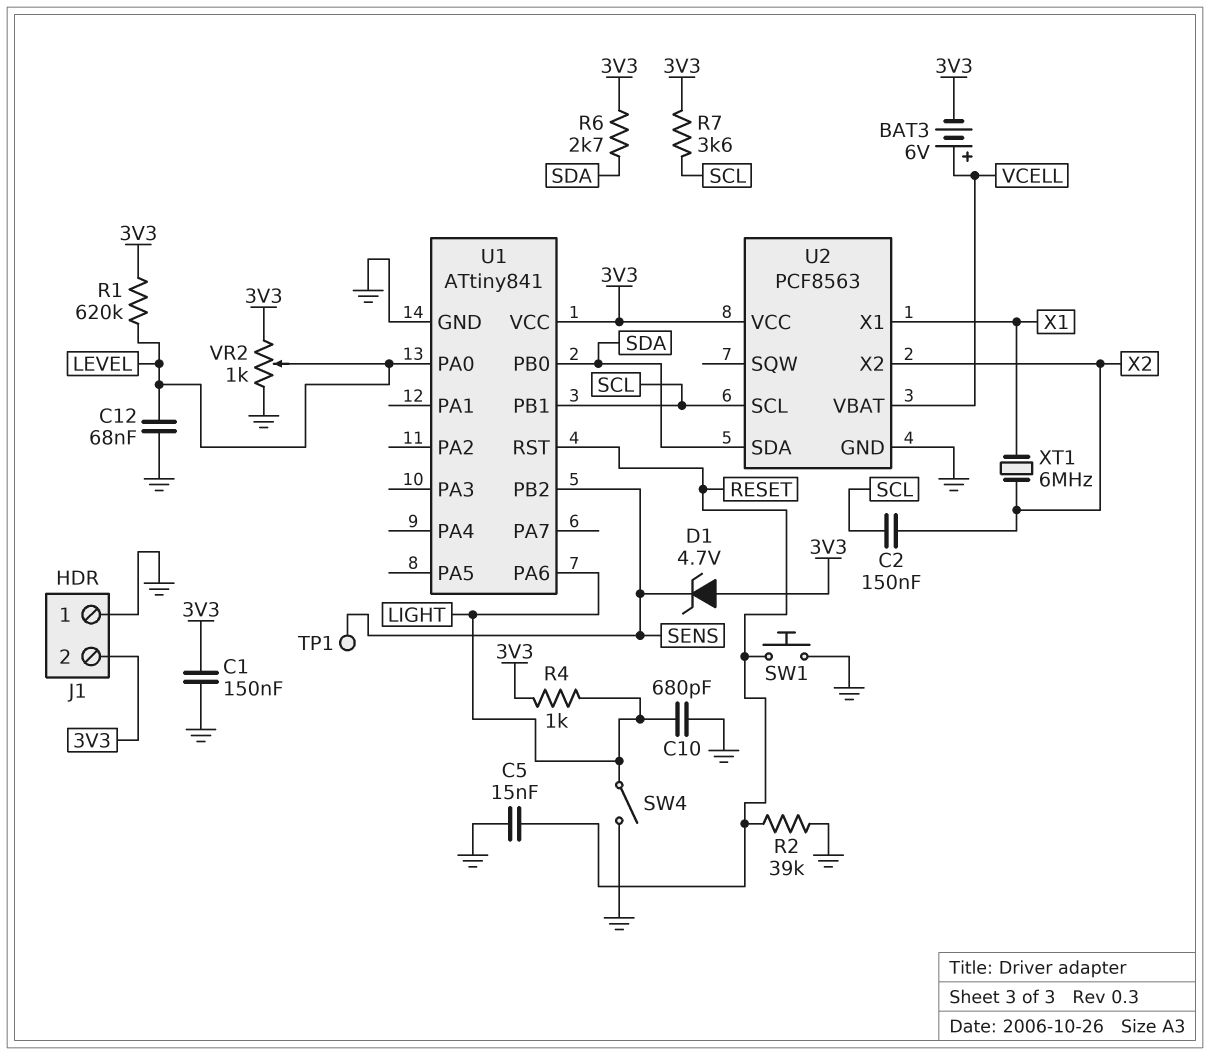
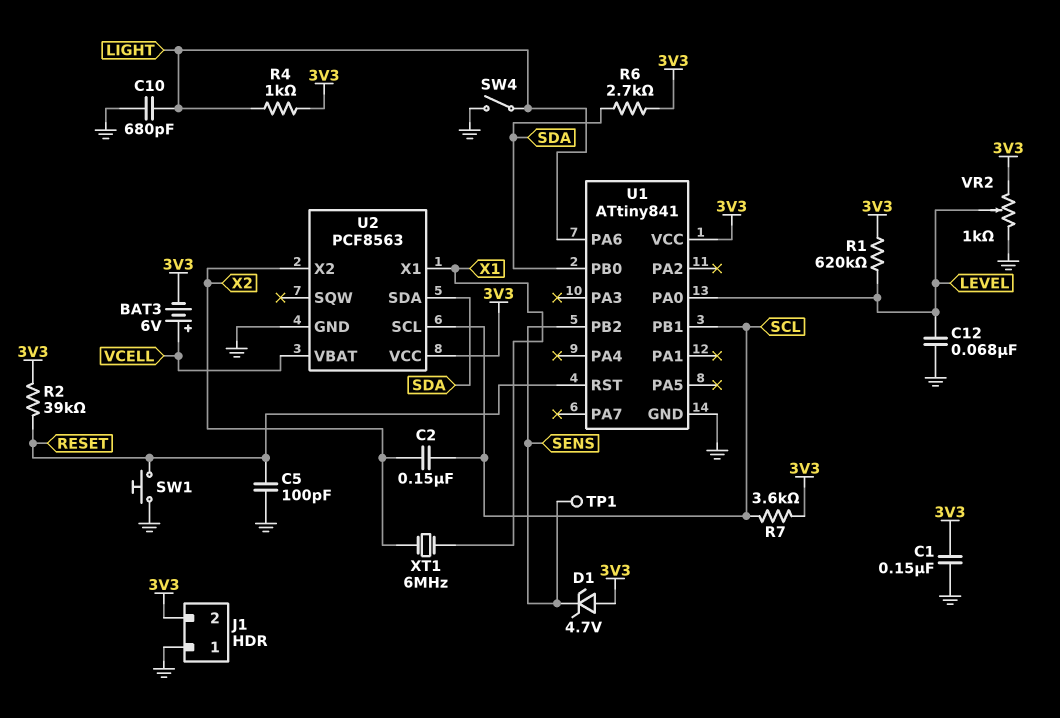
C5: 15nF (GND, RESET) -> 100pF (GND, RESET)
R2: 39k (GND, RESET) -> 39k (3V3, RESET)

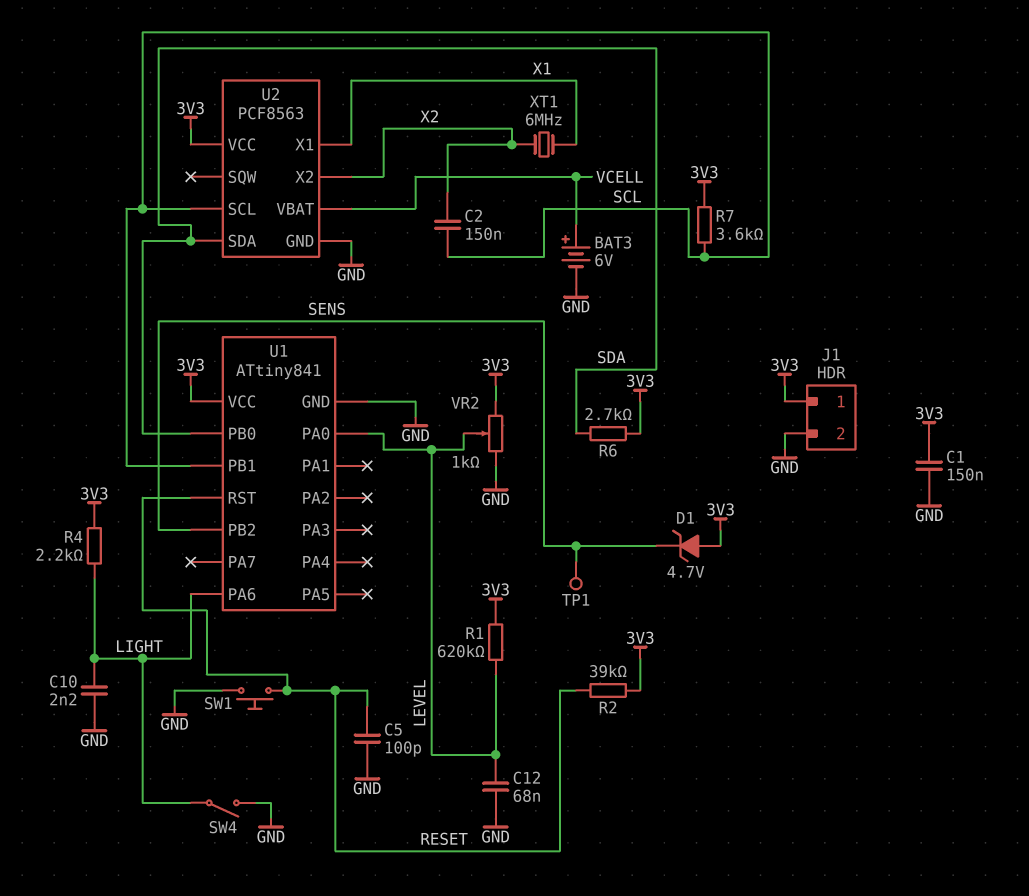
BAT3: 6V (plus VCELL, minus 3V3) -> 6V (plus VCELL, minus GND)
C10: 680pF (GND, LIGHT) -> 2.2nF (GND, LIGHT)
J1 pin 1: GND -> 3V3
J1 pin 2: 3V3 -> GND
R4: 1k (3V3, LIGHT) -> 2.2k (3V3, LIGHT)

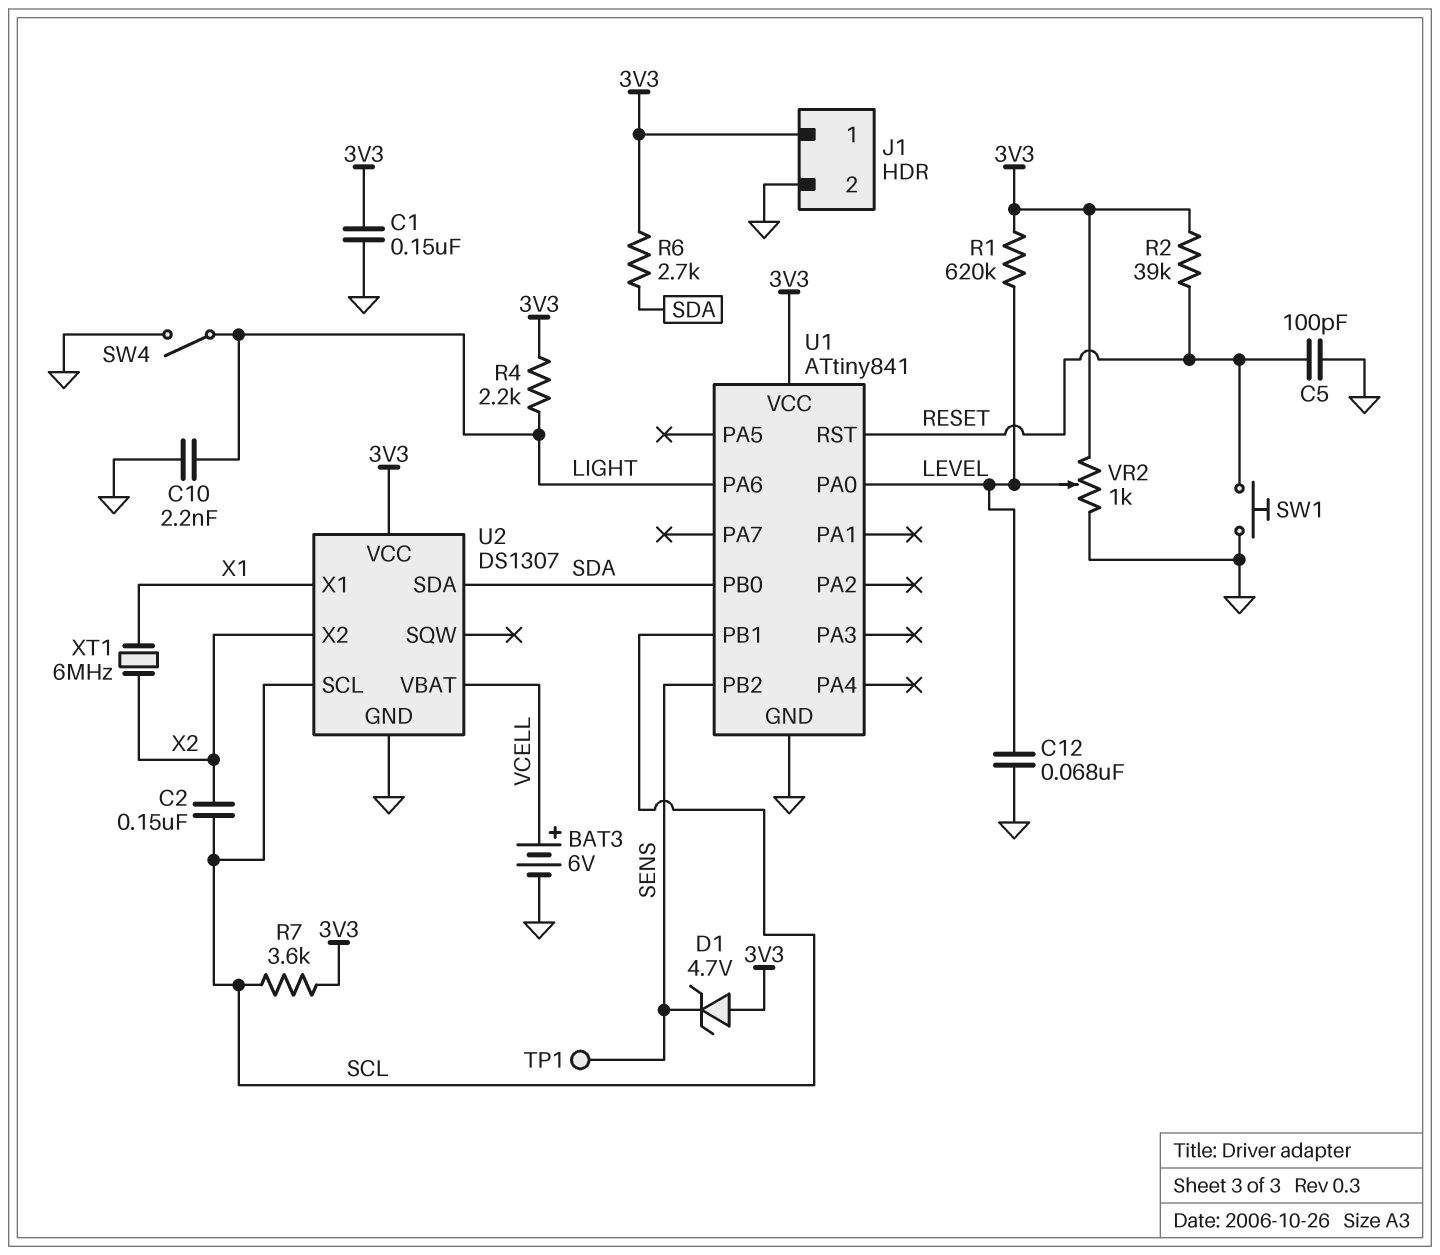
U2: PCF8563 -> DS1307

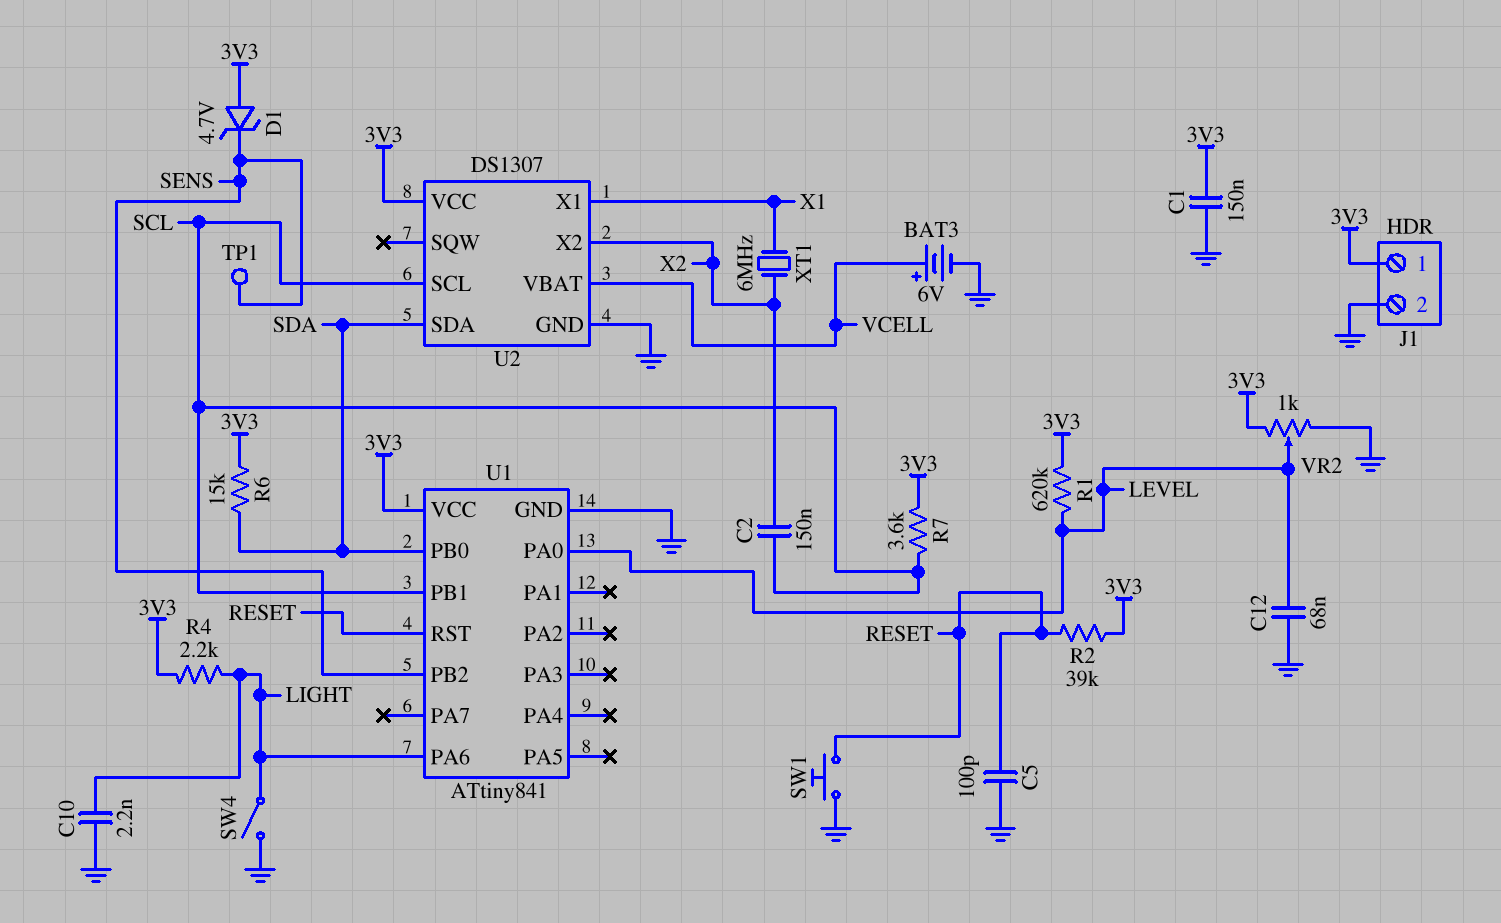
R6: 2.7k (3V3, SDA) -> 15k (3V3, SDA)

